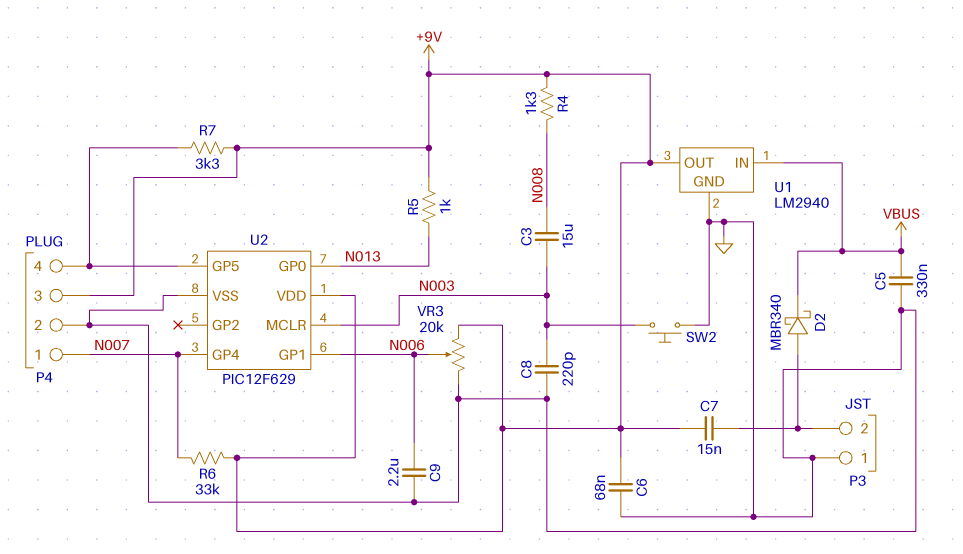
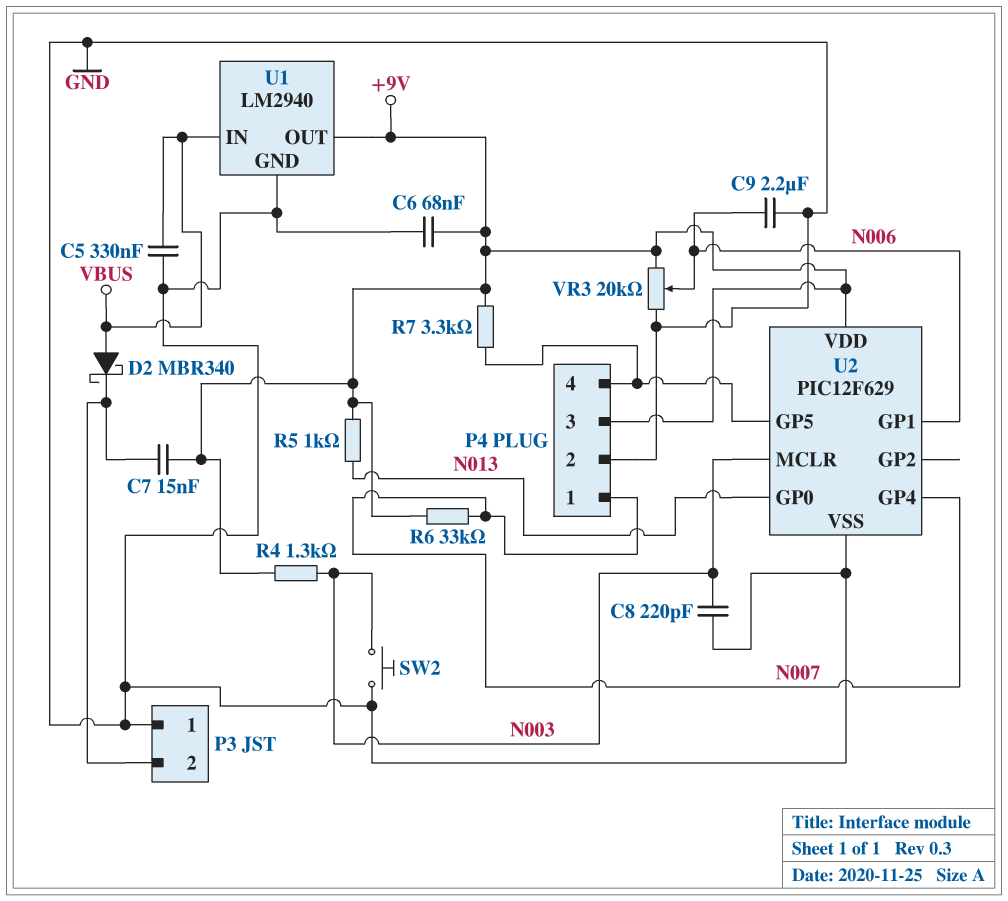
C3: 15uF (N003, N008) -> none
D2: schottky MBR340 (A P3/2, K VBUS) -> schottky MBR340 (A VBUS, K P3/2)
R4: 1.3k (+9V, N008) -> 1.3k (+9V, N003)

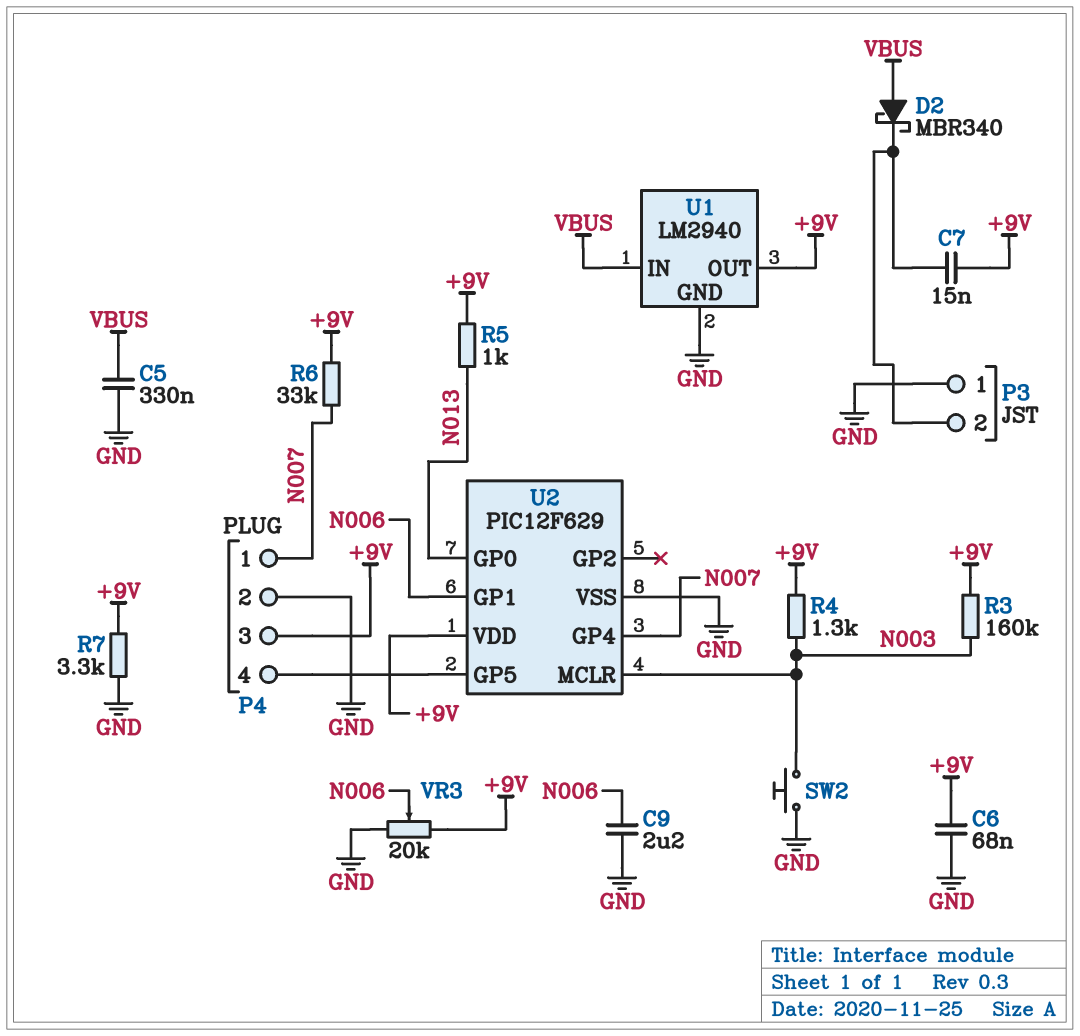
C8: 220pF (GND, N003) -> none
R3: none -> 160k (+9V, N003)
R7: 3.3k (+9V, P4/4) -> 3.3k (+9V, GND)

